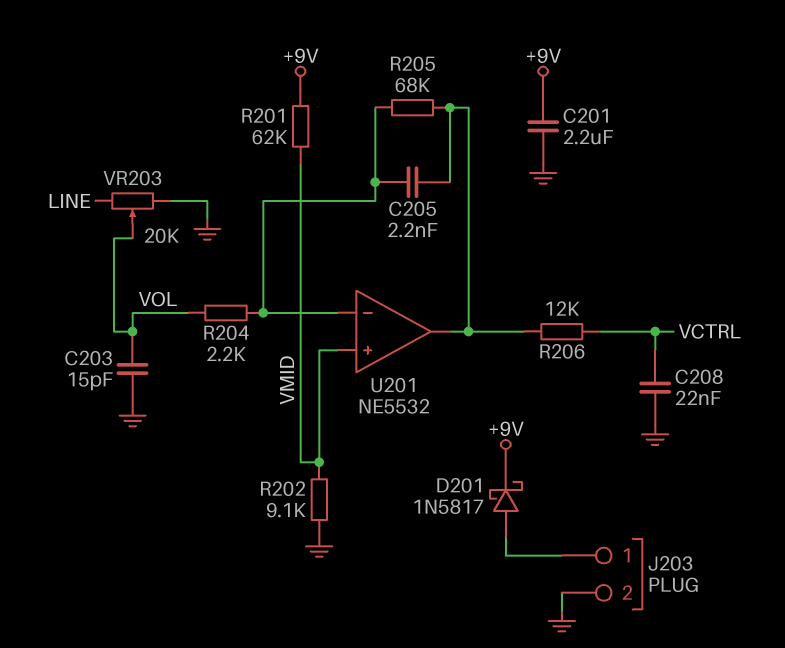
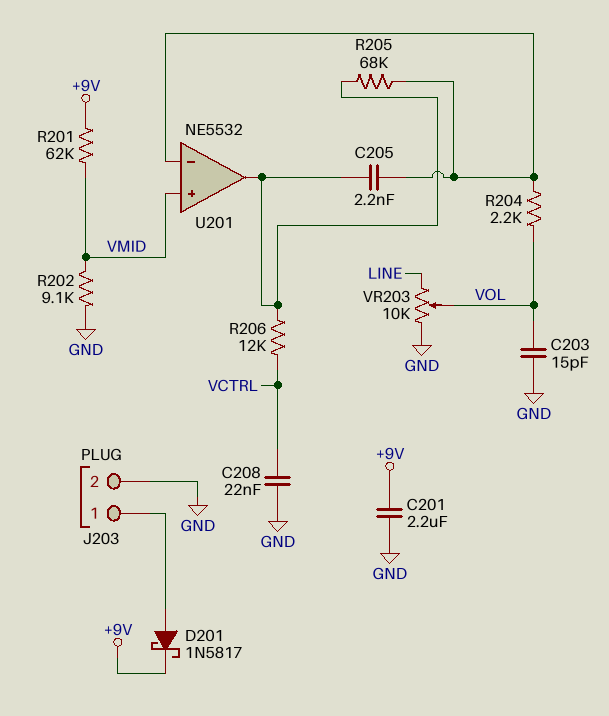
VR203: 20k (GND, LINE, wiper VOL) -> 10k (GND, LINE, wiper VOL)

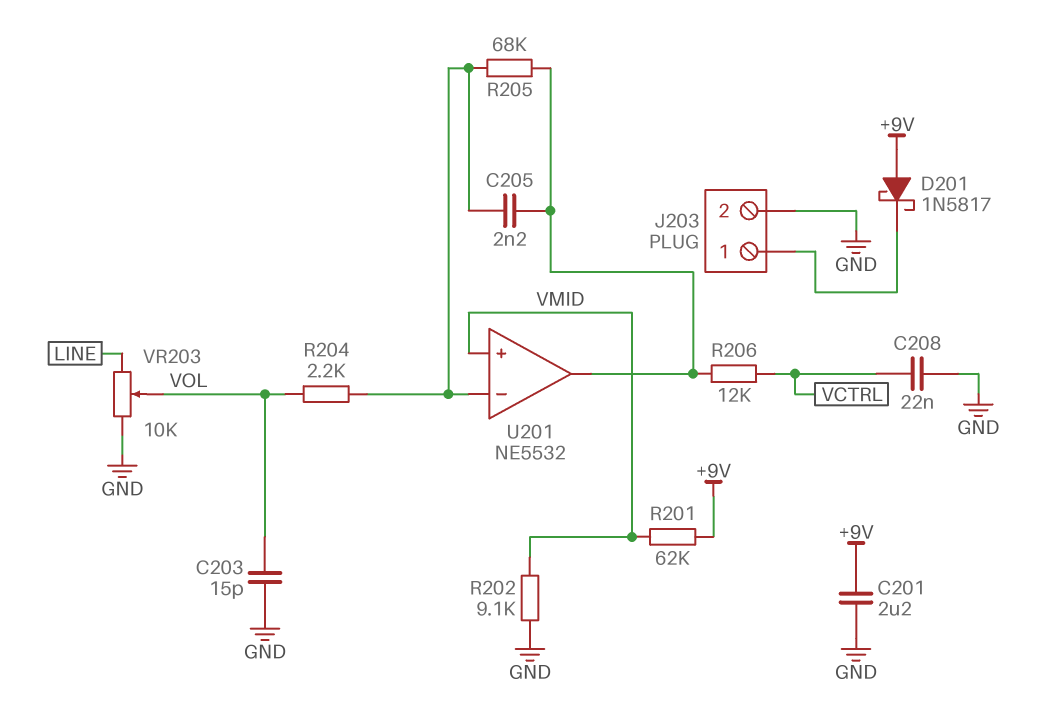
D201: schottky 1N5817 (A J203/1, K +9V) -> schottky 1N5817 (A +9V, K J203/1)

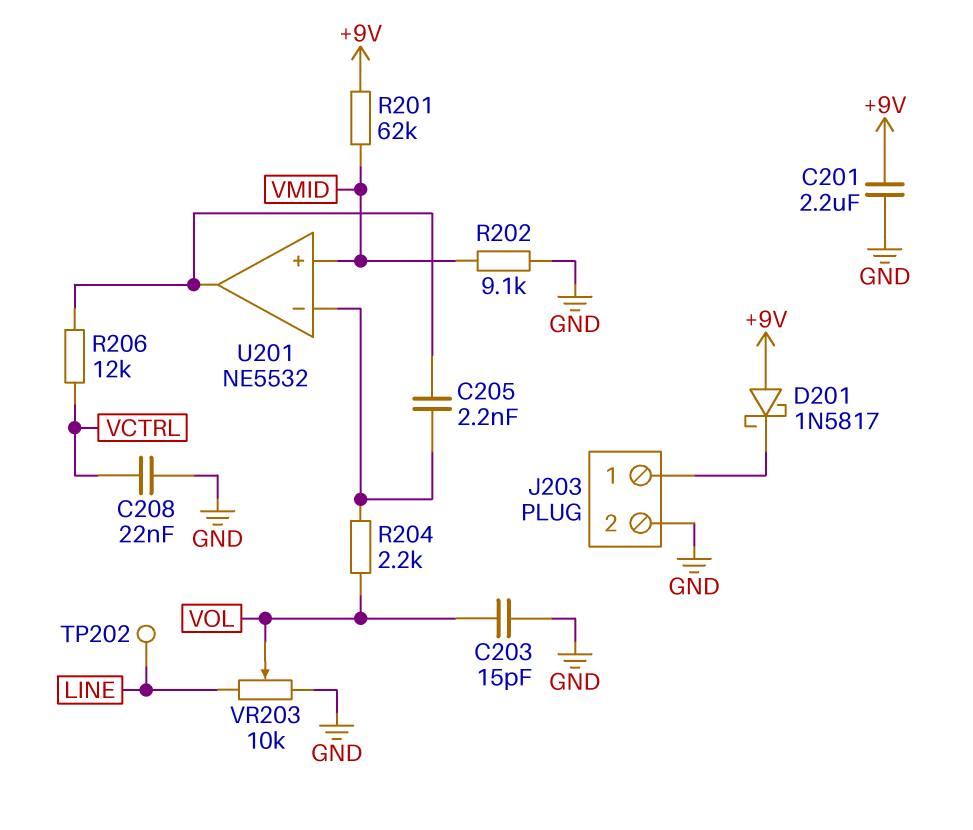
R205: 68k (U201/in-, U201/out) -> none
TP202: none -> test point (LINE)

